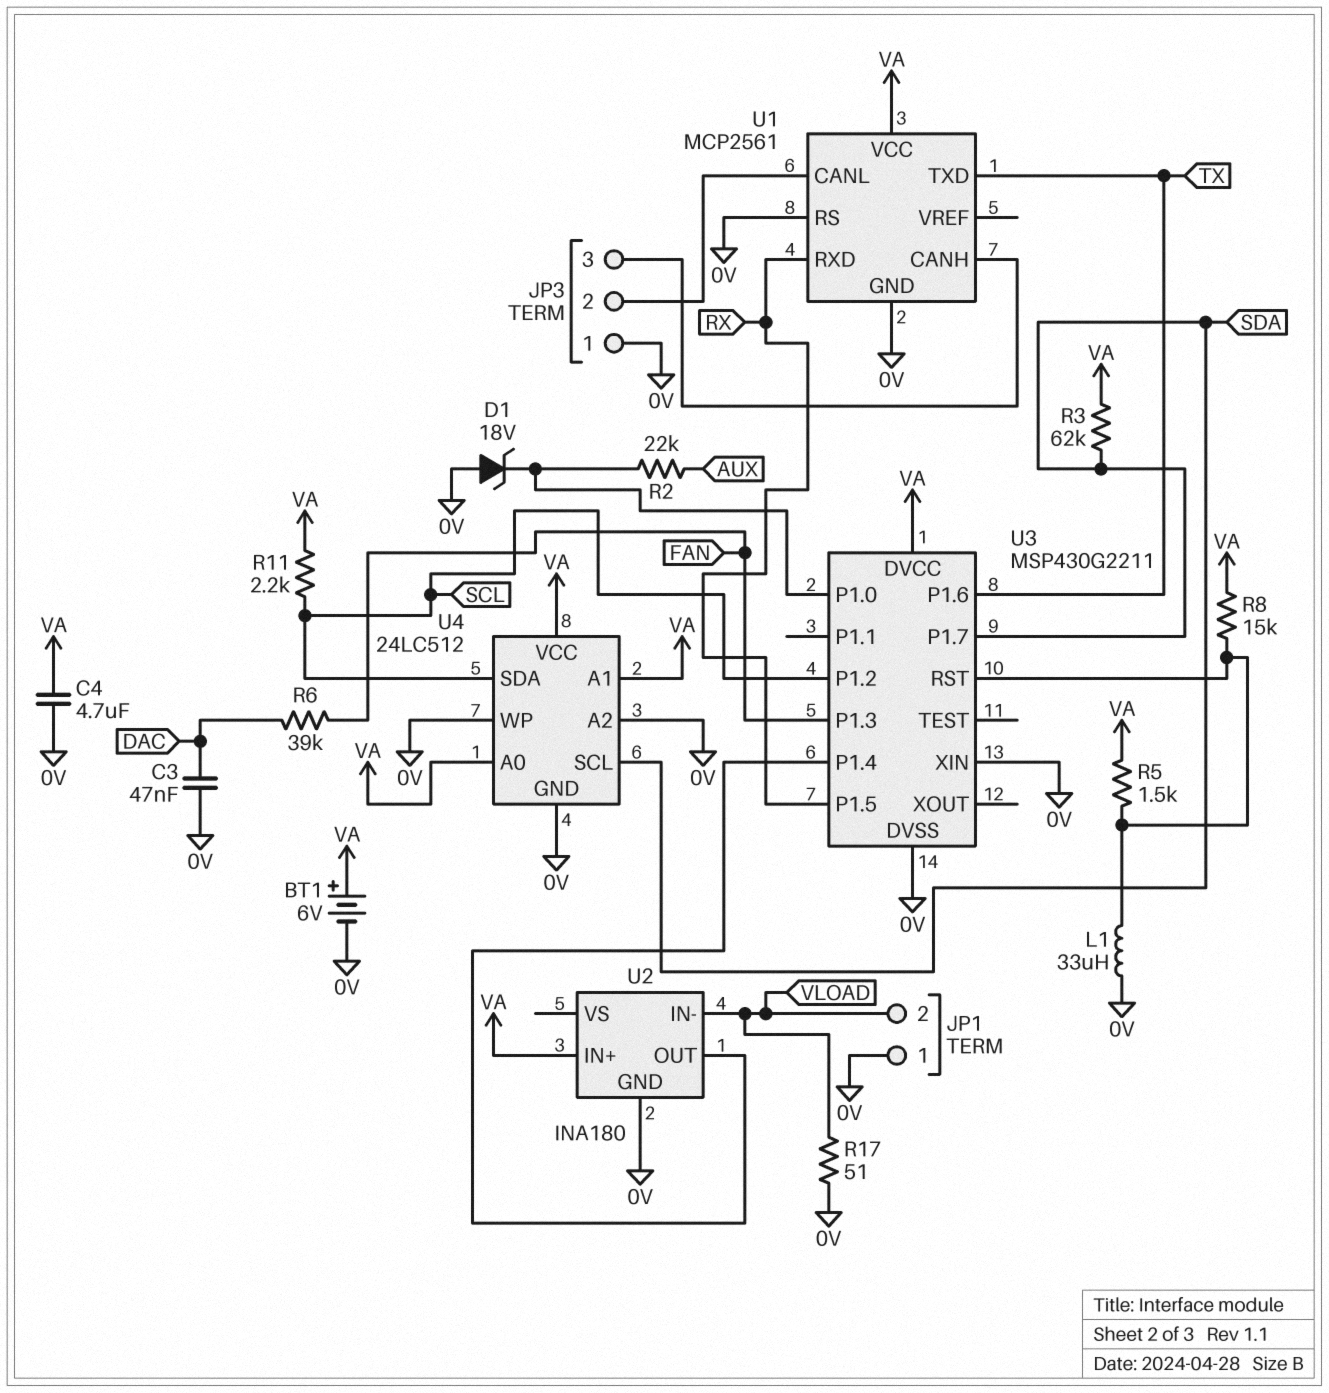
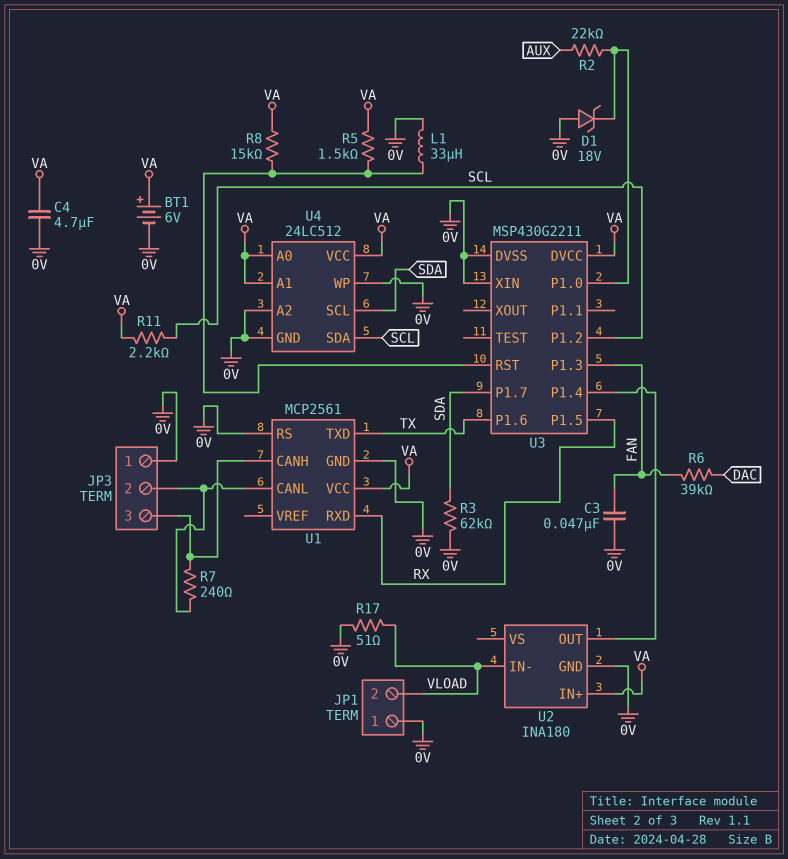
C3: 47nF (0V, DAC) -> 47nF (0V, FAN)
R3: 62k (SDA, VA) -> 62k (0V, SDA)
R7: none -> 240 (JP3/2, JP3/3)

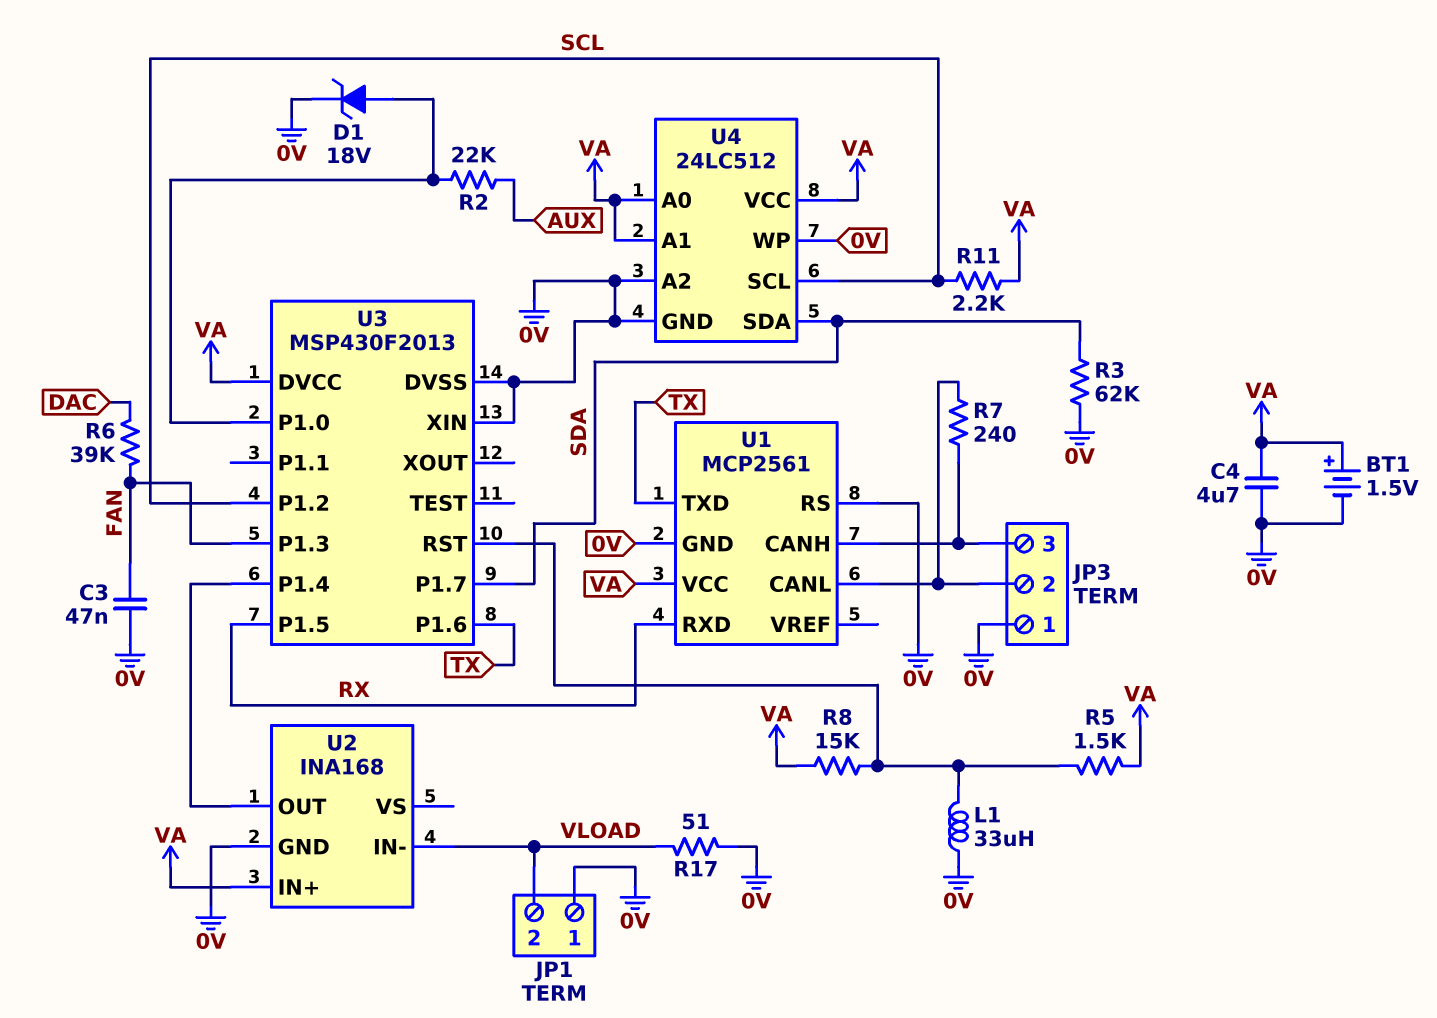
BT1: 6V (plus VA, minus 0V) -> 1.5V (plus VA, minus 0V)
D1: zener 18V (A 0V, K U3/P1.0) -> zener 18V (A U3/P1.0, K 0V)
U2: INA180 -> INA168
U3: MSP430G2211 -> MSP430F2013
U4 pin SCL: SDA -> SCL
U4 pin SDA: SCL -> SDA

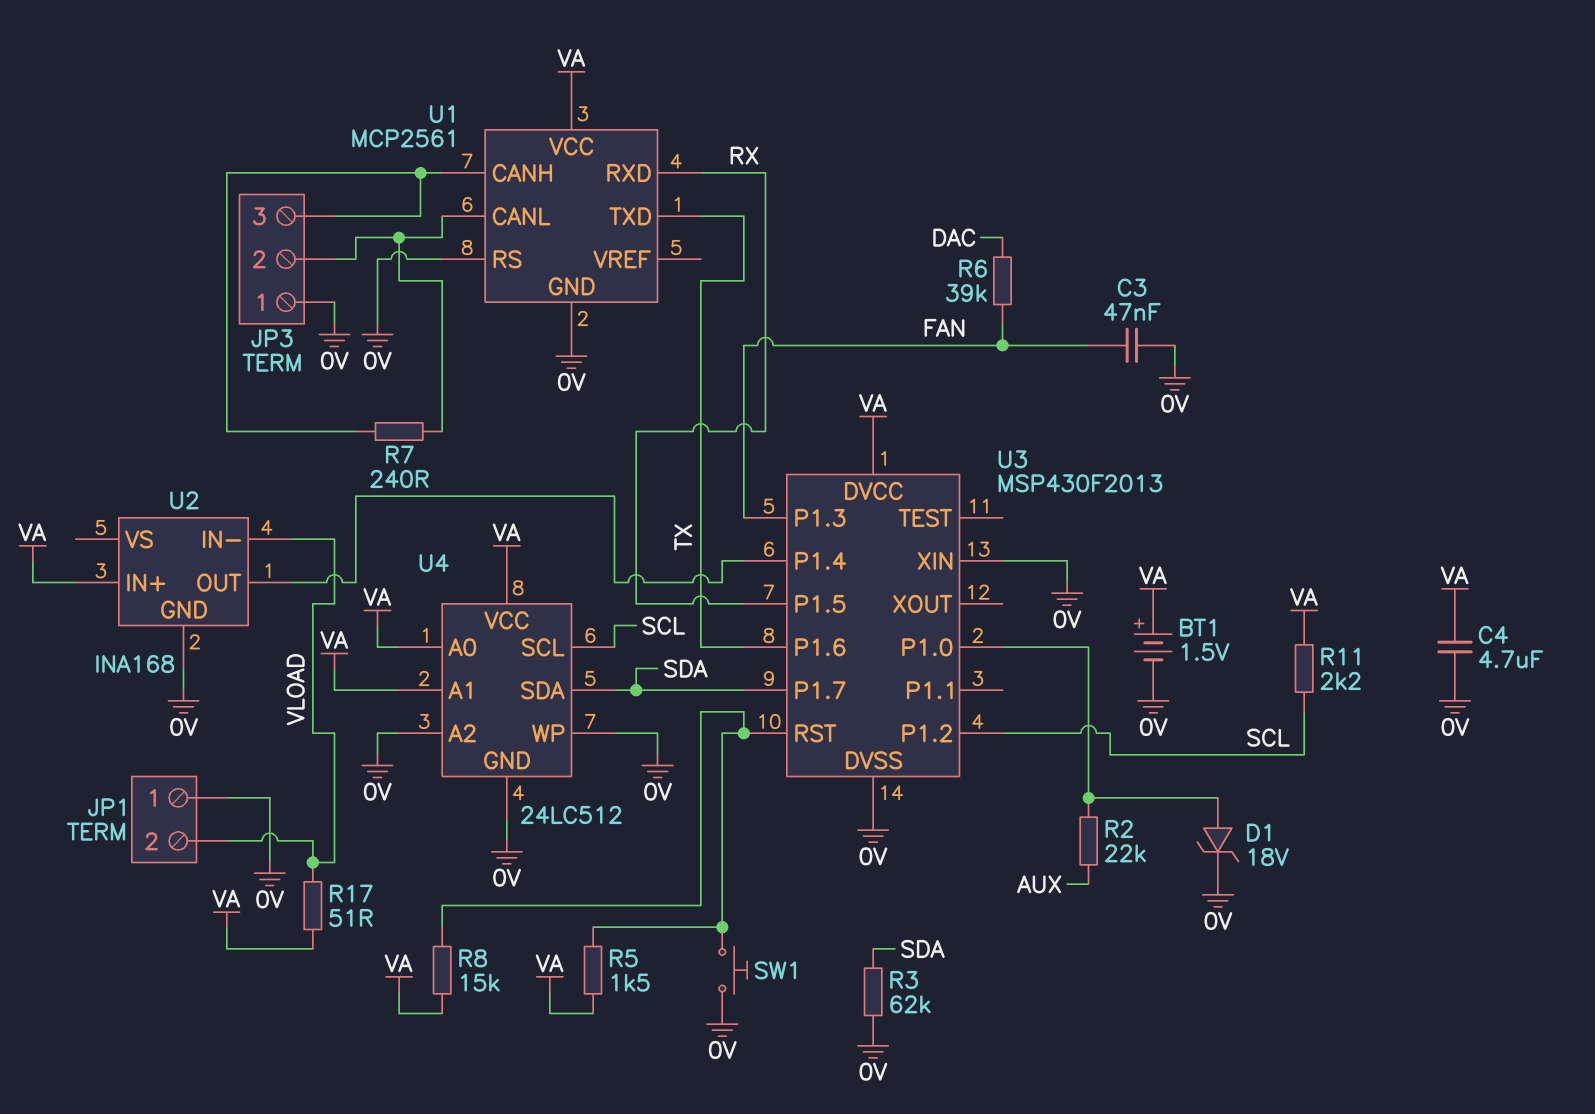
L1: 33uH (0V, U3/RST) -> none
R17: 51 (0V, VLOAD) -> 51 (VA, VLOAD)
SW1: none -> button (0V, U3/RST)

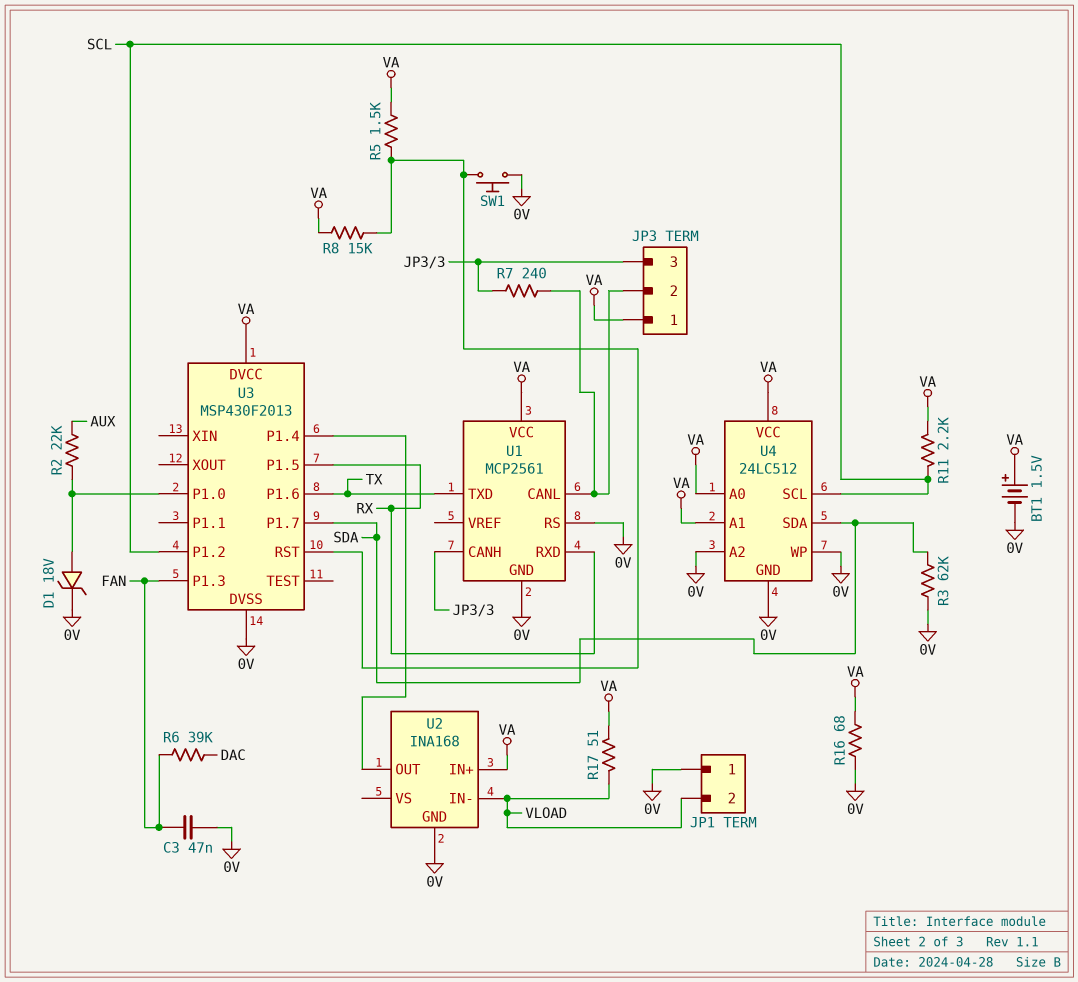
C4: 4.7uF (0V, VA) -> none
JP3 pin 1: 0V -> VA
R16: none -> 68 (0V, VA)
U3 pin XIN: 0V -> none

